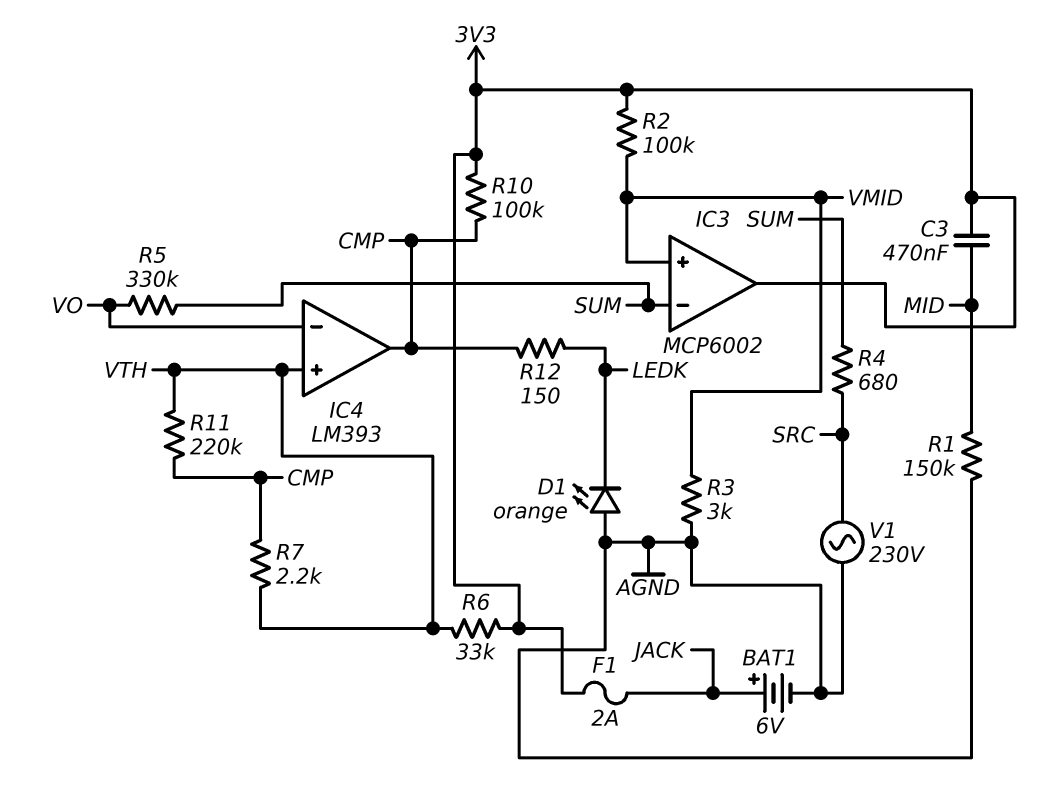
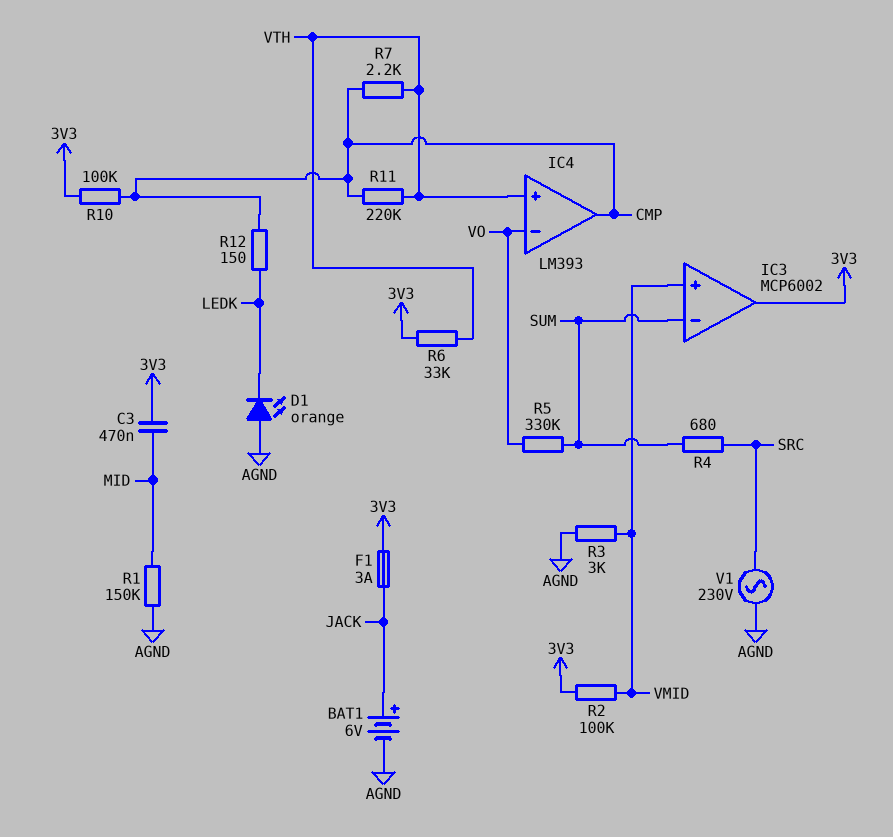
F1: 2A (3V3, JACK) -> 3A (3V3, JACK)

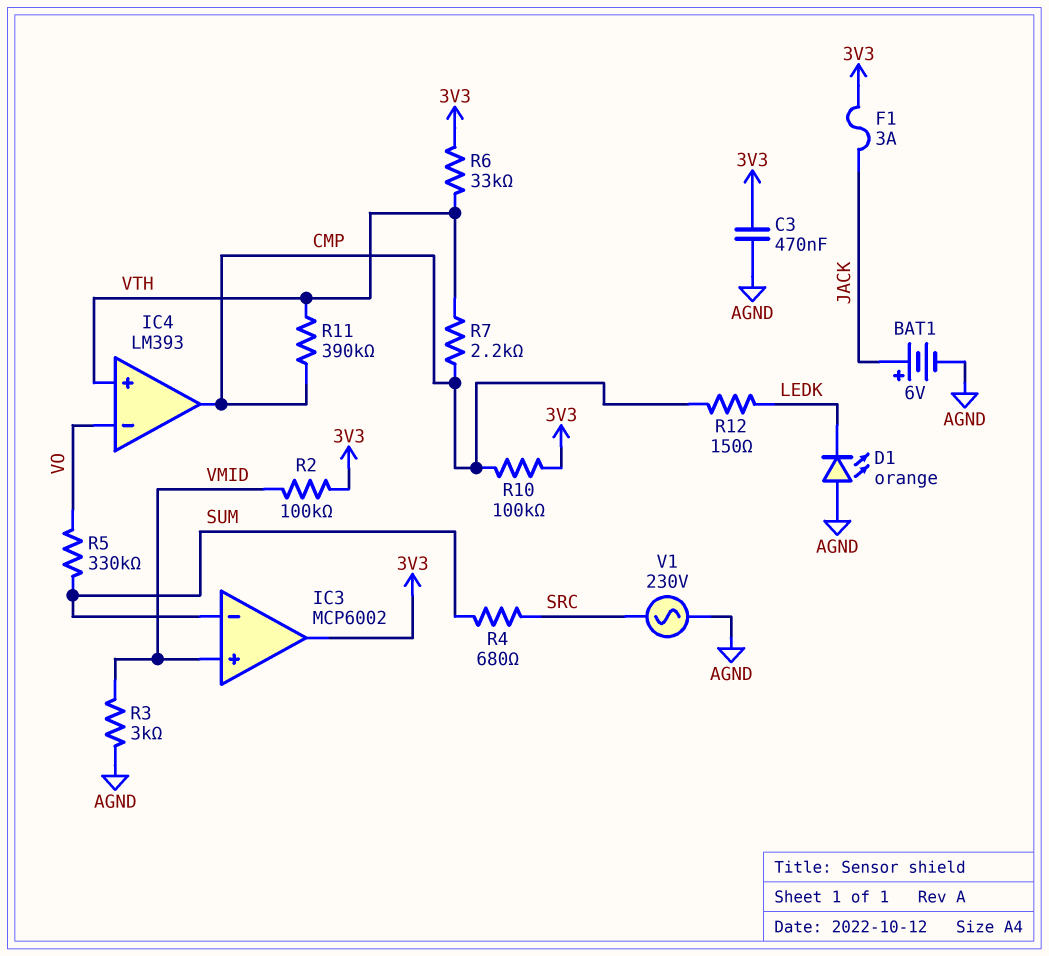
C3: 470nF (3V3, MID) -> 470nF (3V3, AGND)
R1: 150k (AGND, MID) -> none
R11: 220k (CMP, VTH) -> 390k (CMP, VTH)

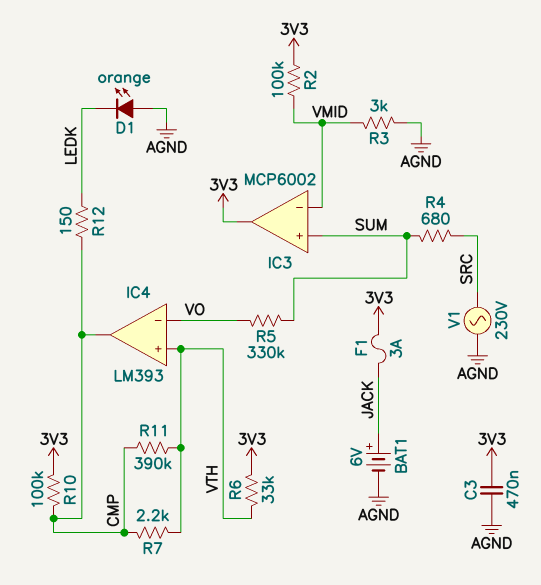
IC3 pin in+: VMID -> SUM
IC3 pin in-: SUM -> VMID

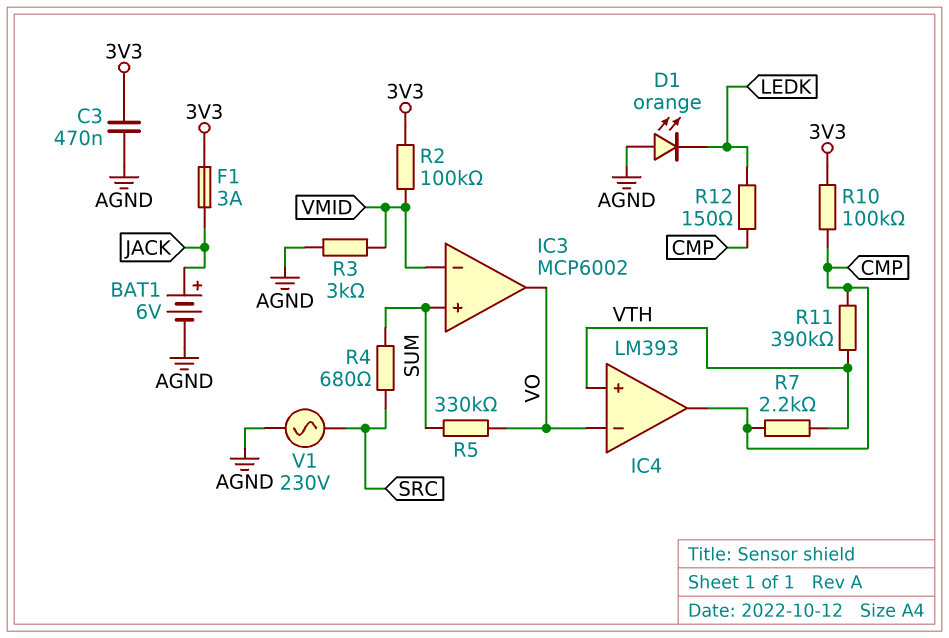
IC3 pin out: 3V3 -> VO
R6: 33k (3V3, VTH) -> none

